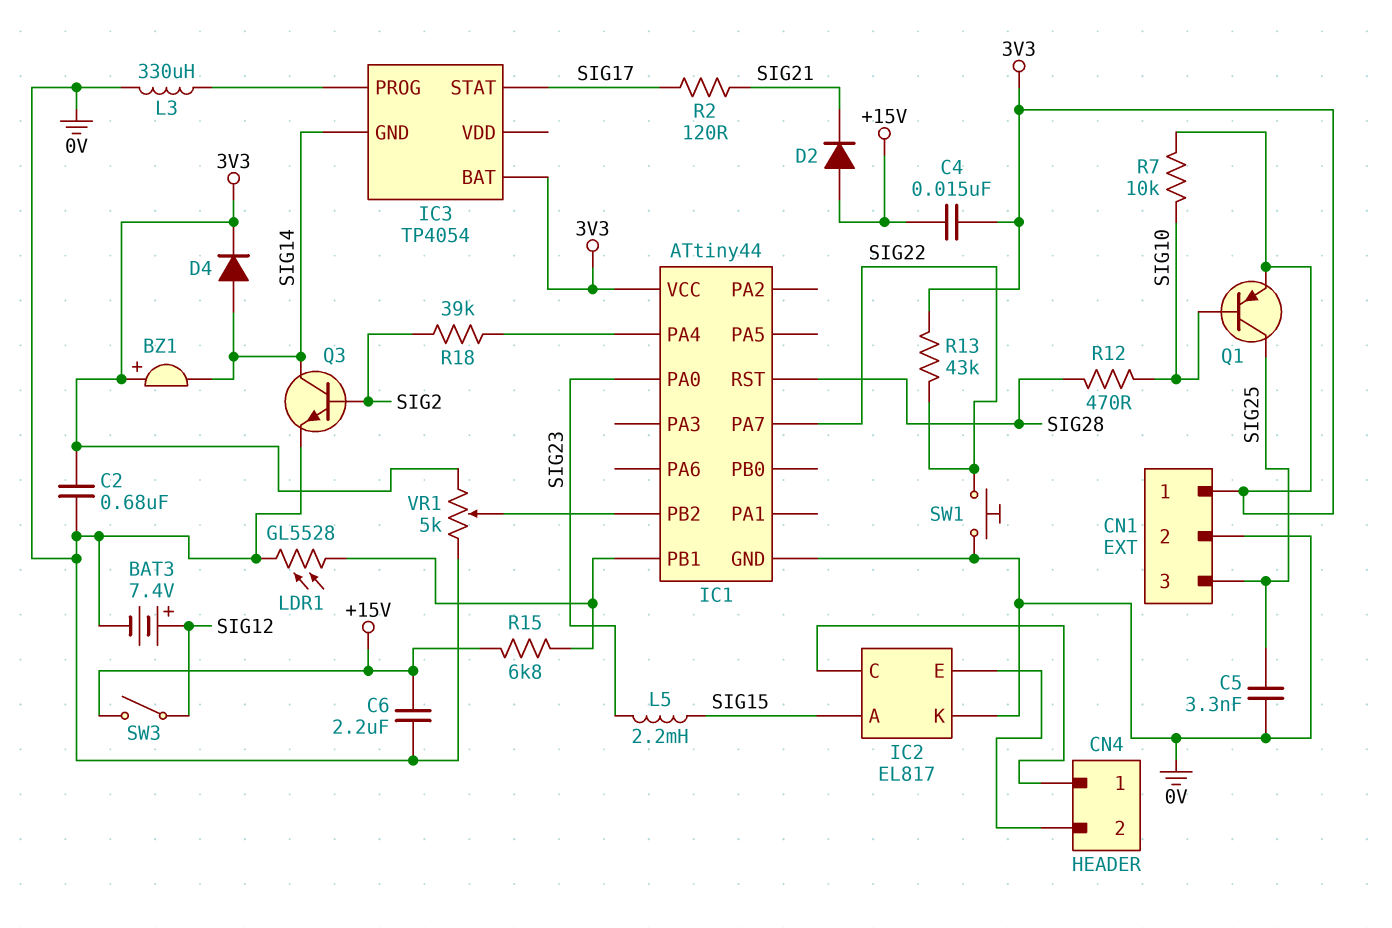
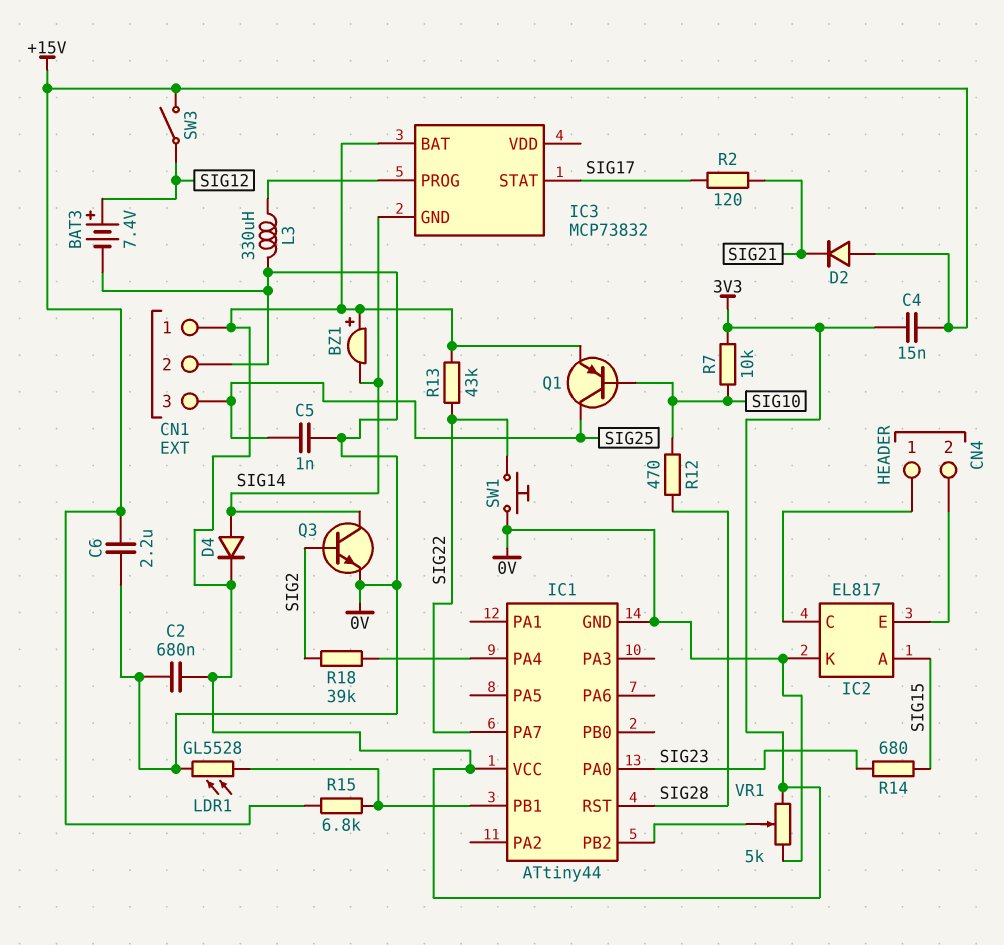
C5: 3.3nF (0V, SIG25) -> 1nF (0V, SIG25)
IC3: TP4054 -> MCP73832
L5: 2.2mH (SIG15, SIG23) -> none
R14: none -> 680 (SIG15, SIG23)

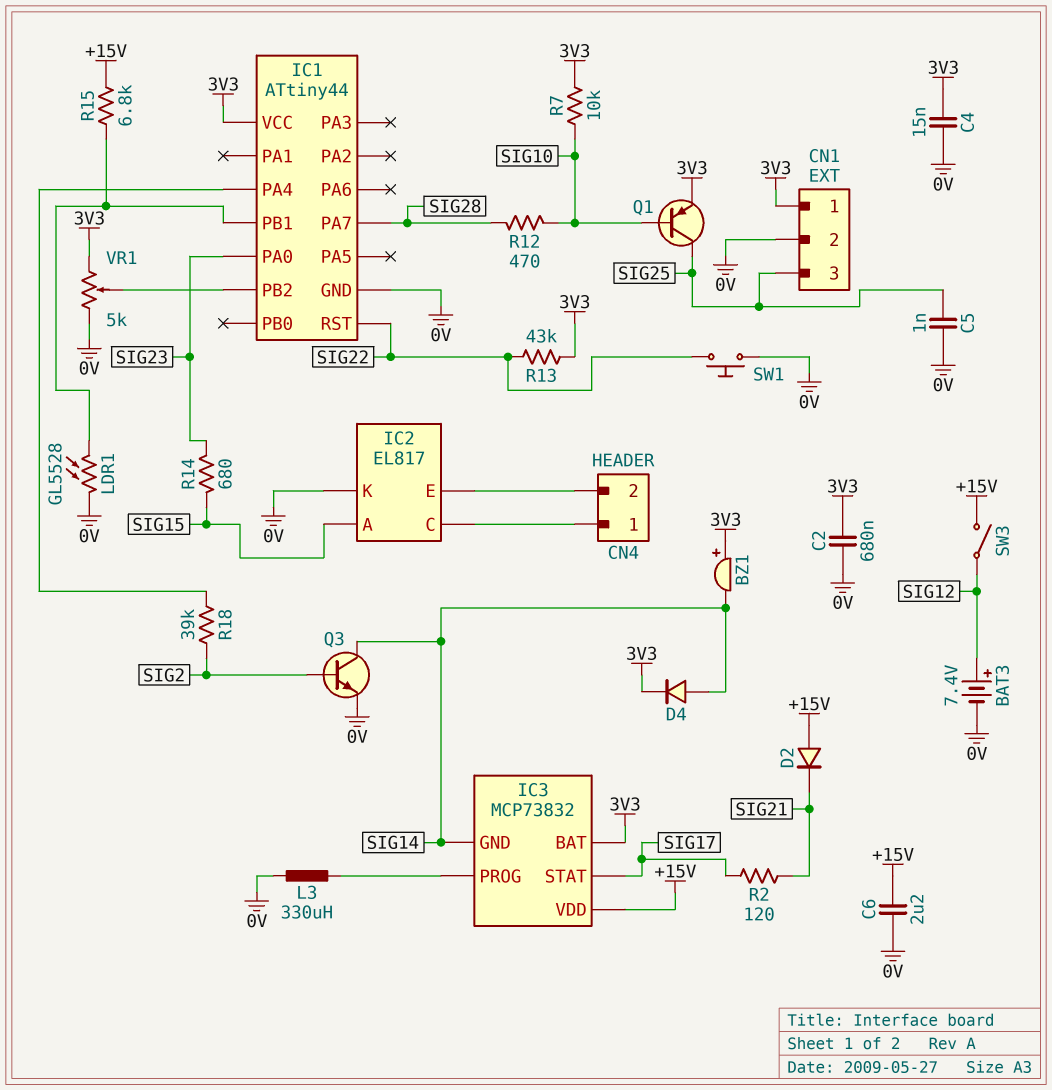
C4: 15nF (+15V, 3V3) -> 15nF (0V, 3V3)
IC1 pin PA7: SIG22 -> SIG28
IC1 pin RST: SIG28 -> SIG22
IC3 pin VDD: none -> +15V

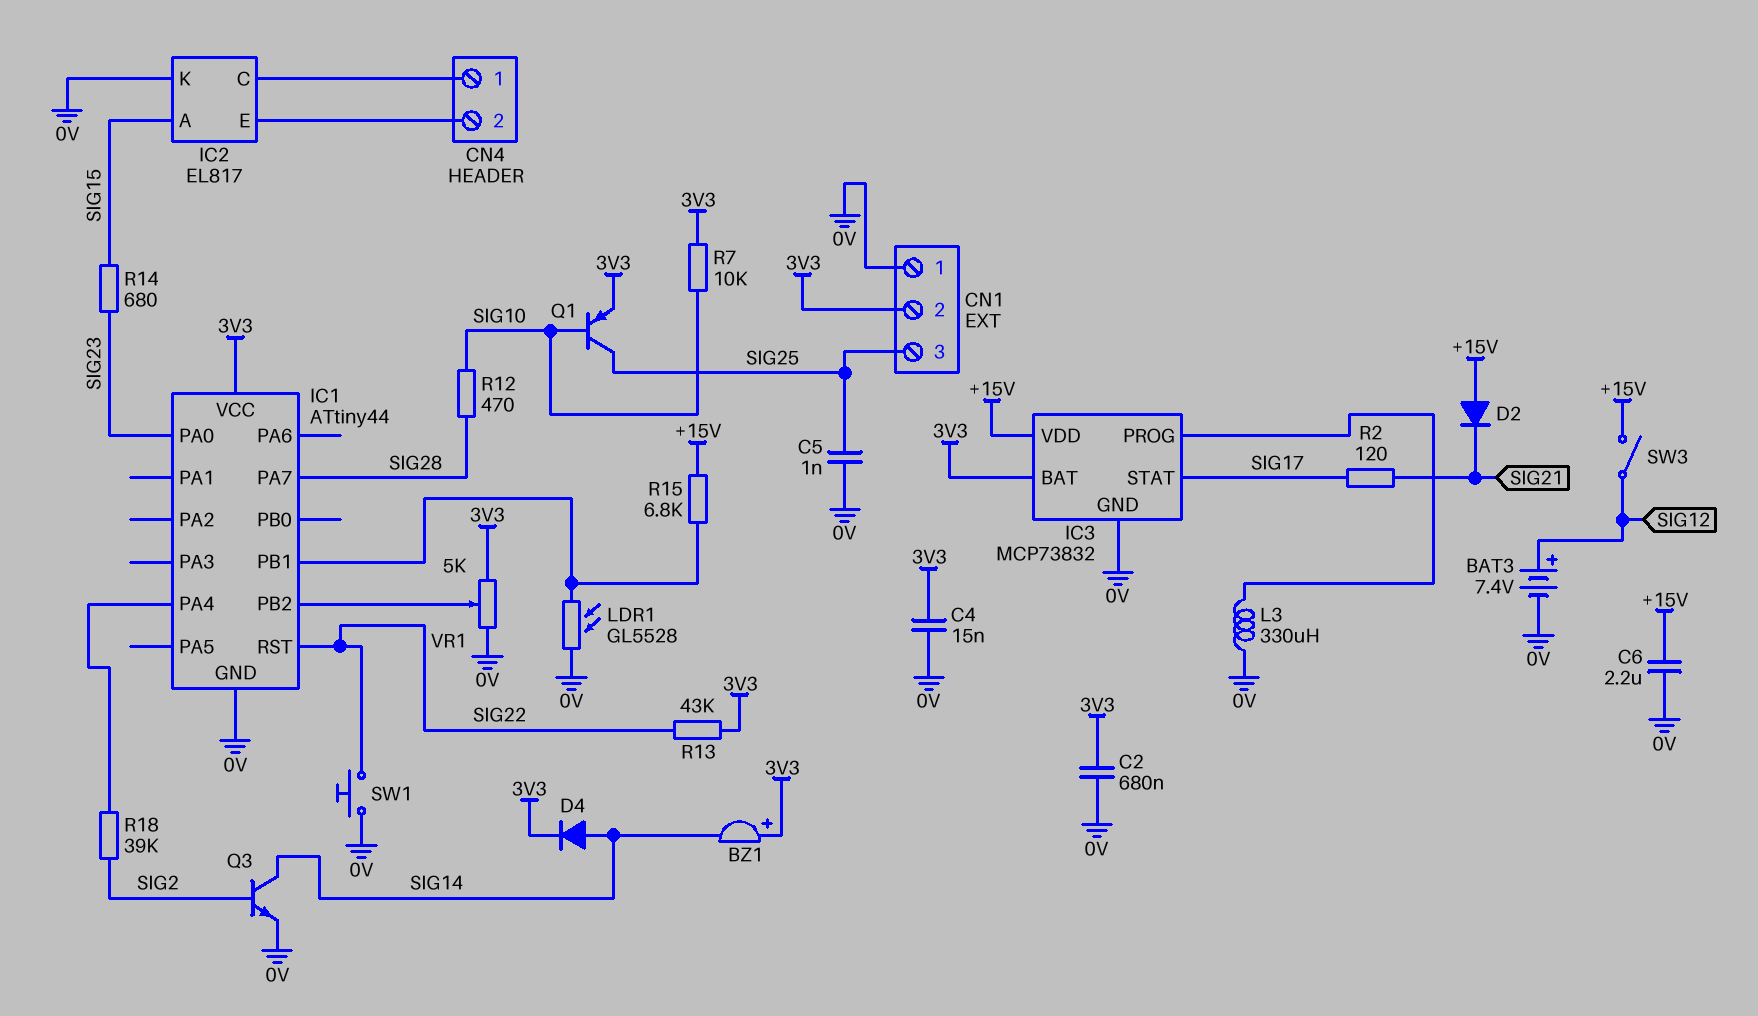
CN1 pin 1: 3V3 -> 0V
CN1 pin 2: 0V -> 3V3
IC3 pin GND: SIG14 -> 0V

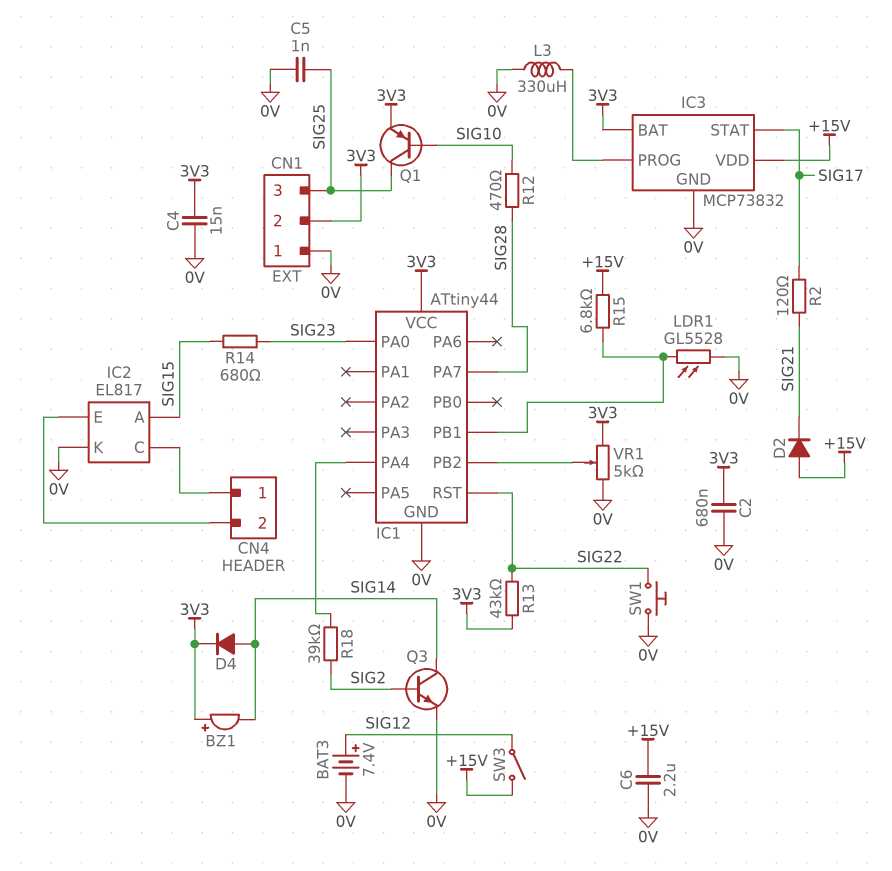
R7: 10k (3V3, SIG10) -> none

